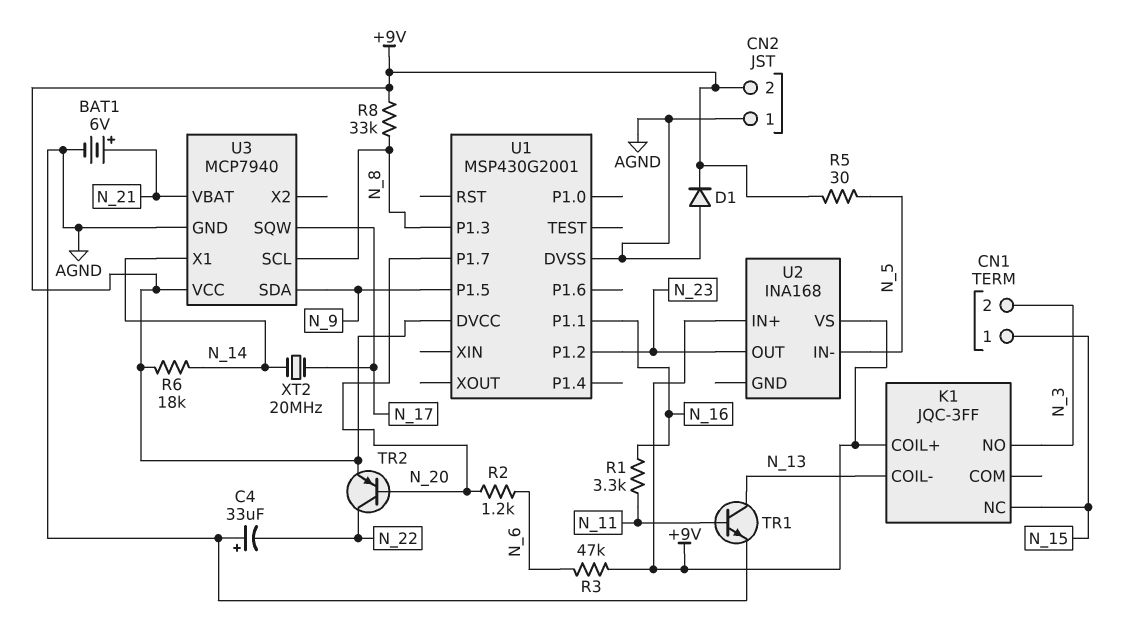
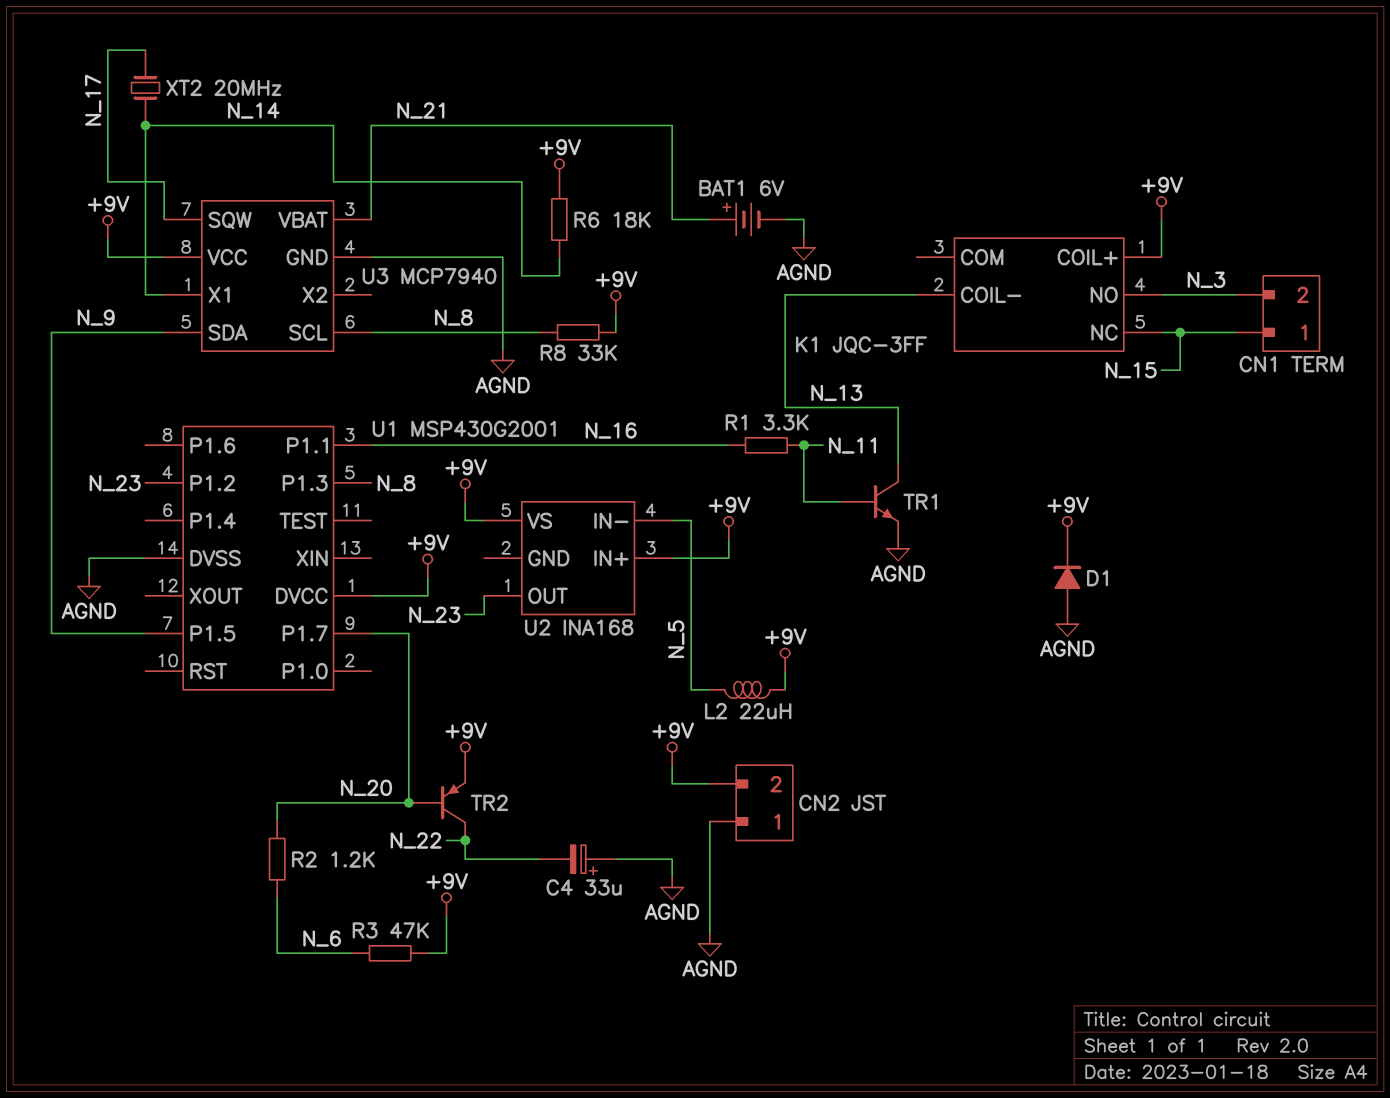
L2: none -> 22uH (+9V, N_5)
R5: 30 (+9V, N_5) -> none

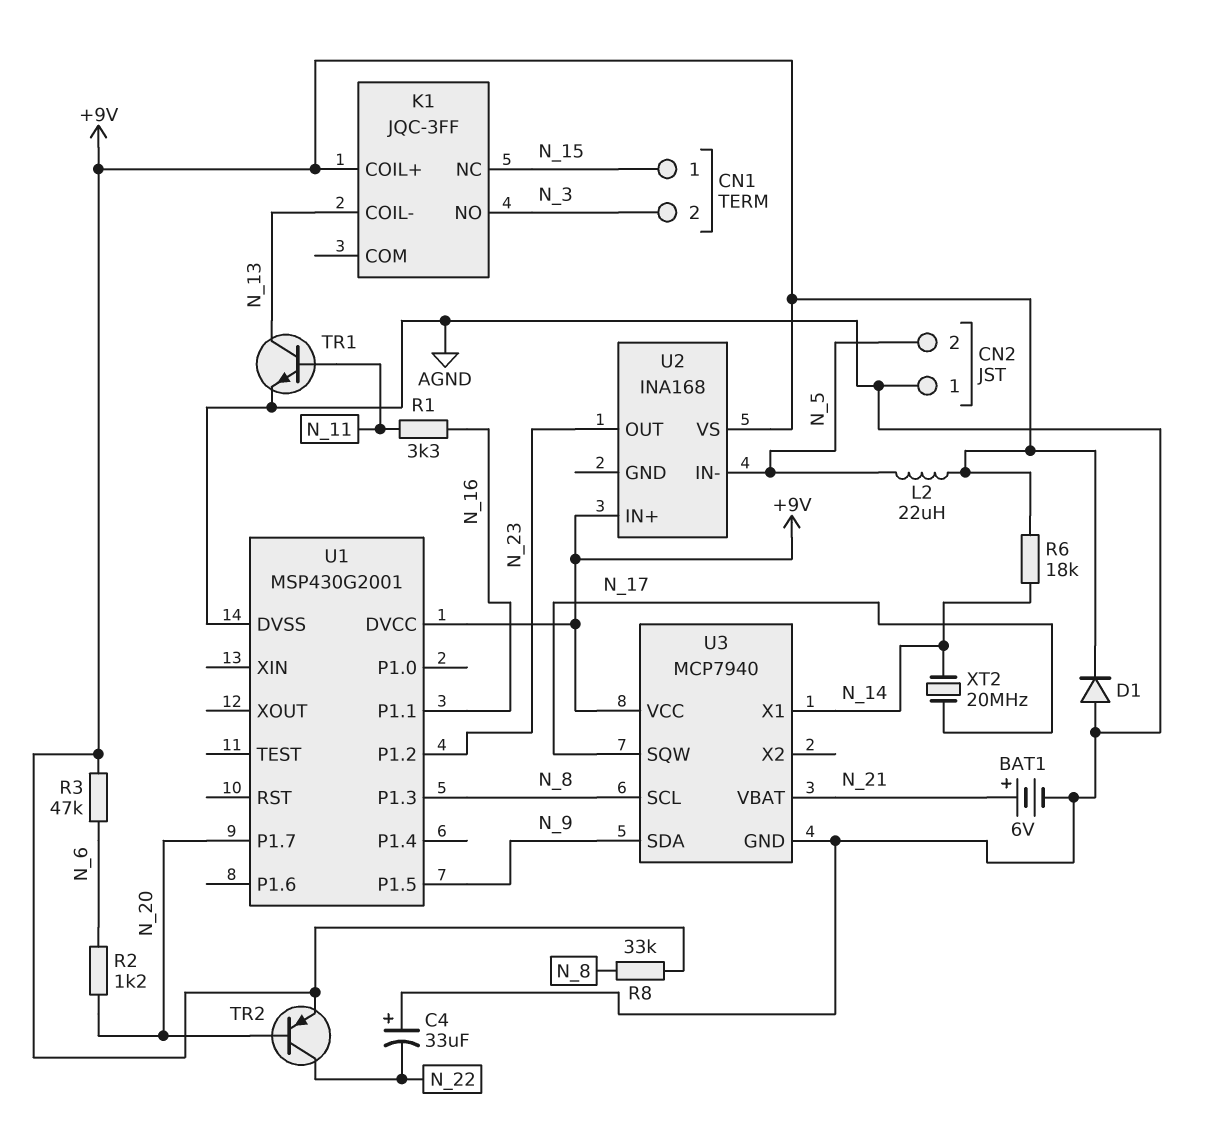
CN2 pin 2: +9V -> N_5

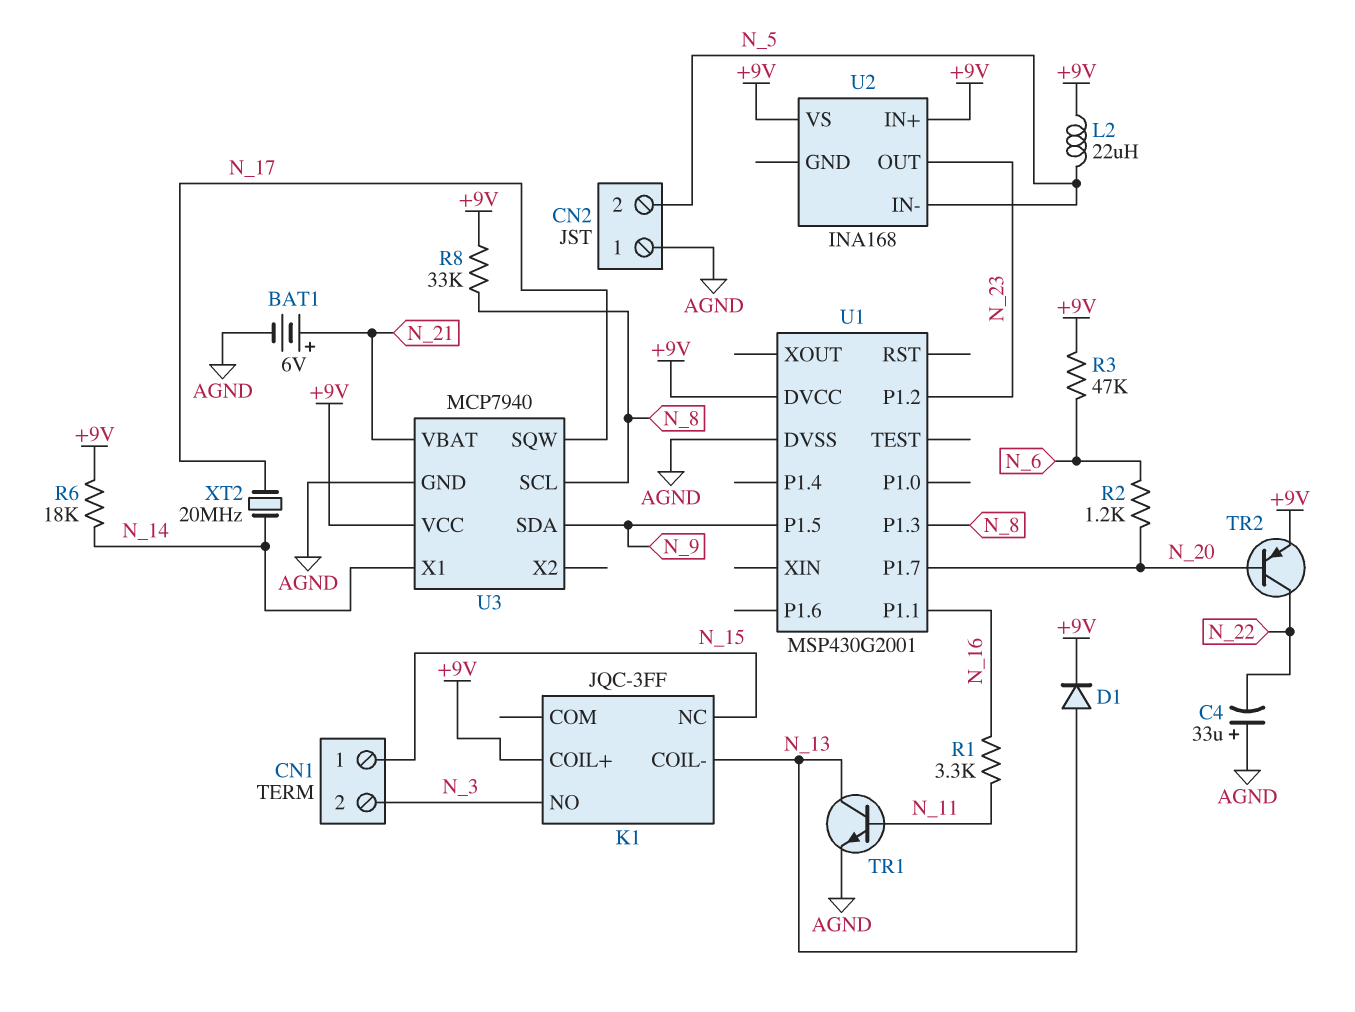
D1: diode (A AGND, K +9V) -> diode (A N_13, K +9V)

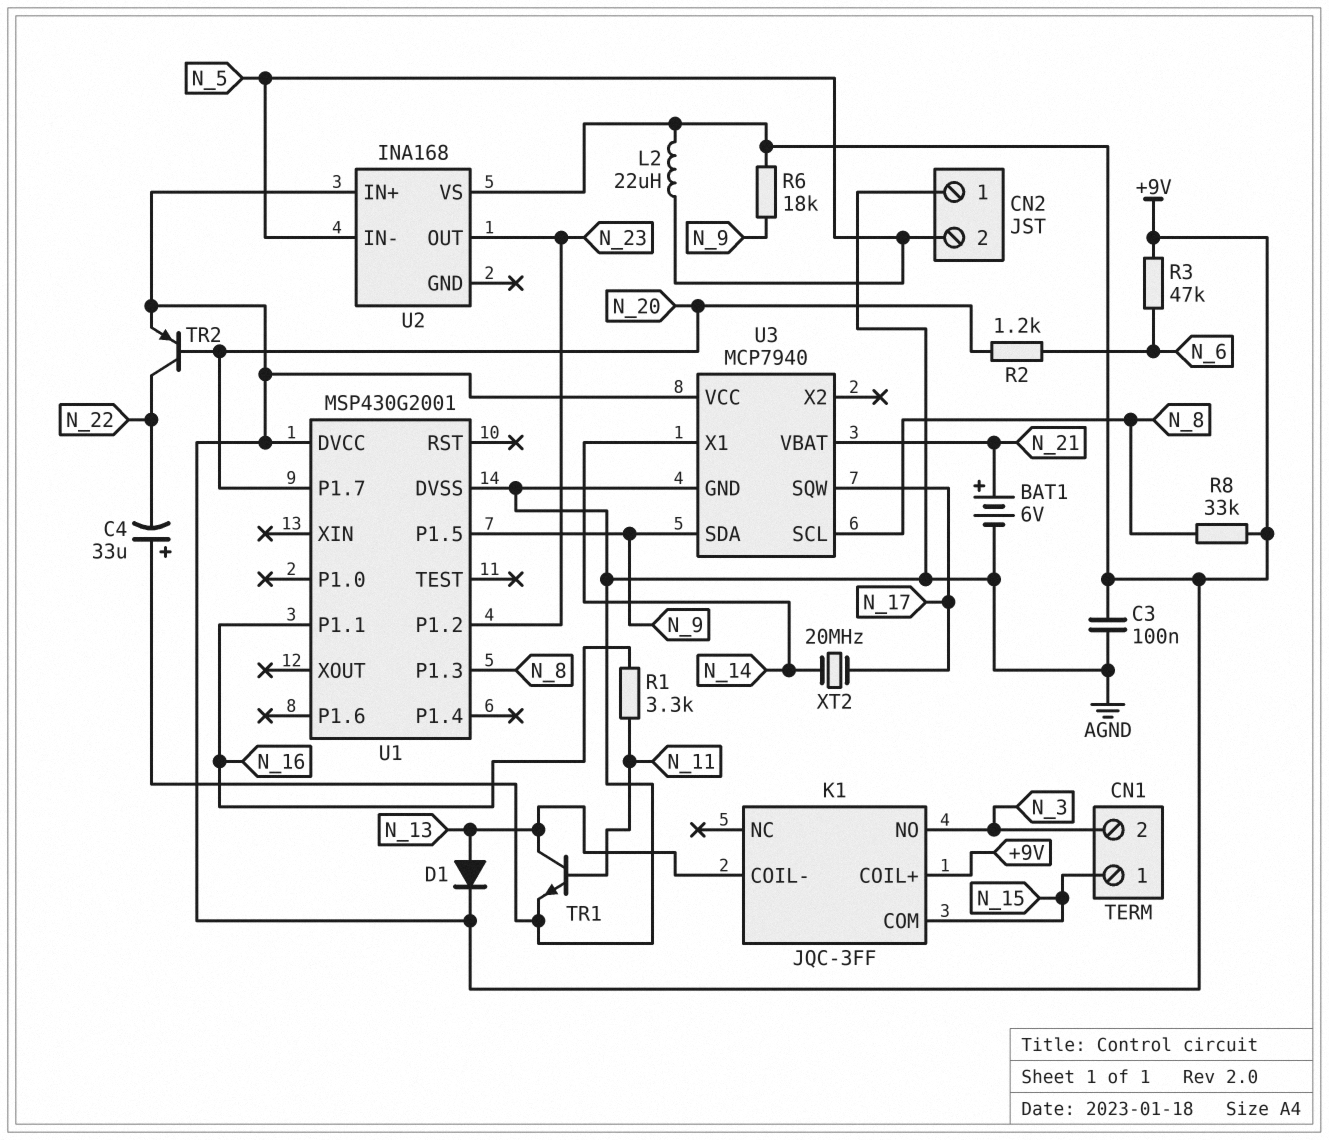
C3: none -> 100nF (+9V, AGND)
K1 pin COM: none -> N_15
K1 pin NC: N_15 -> none
R6: 18k (+9V, N_14) -> 18k (+9V, N_9)

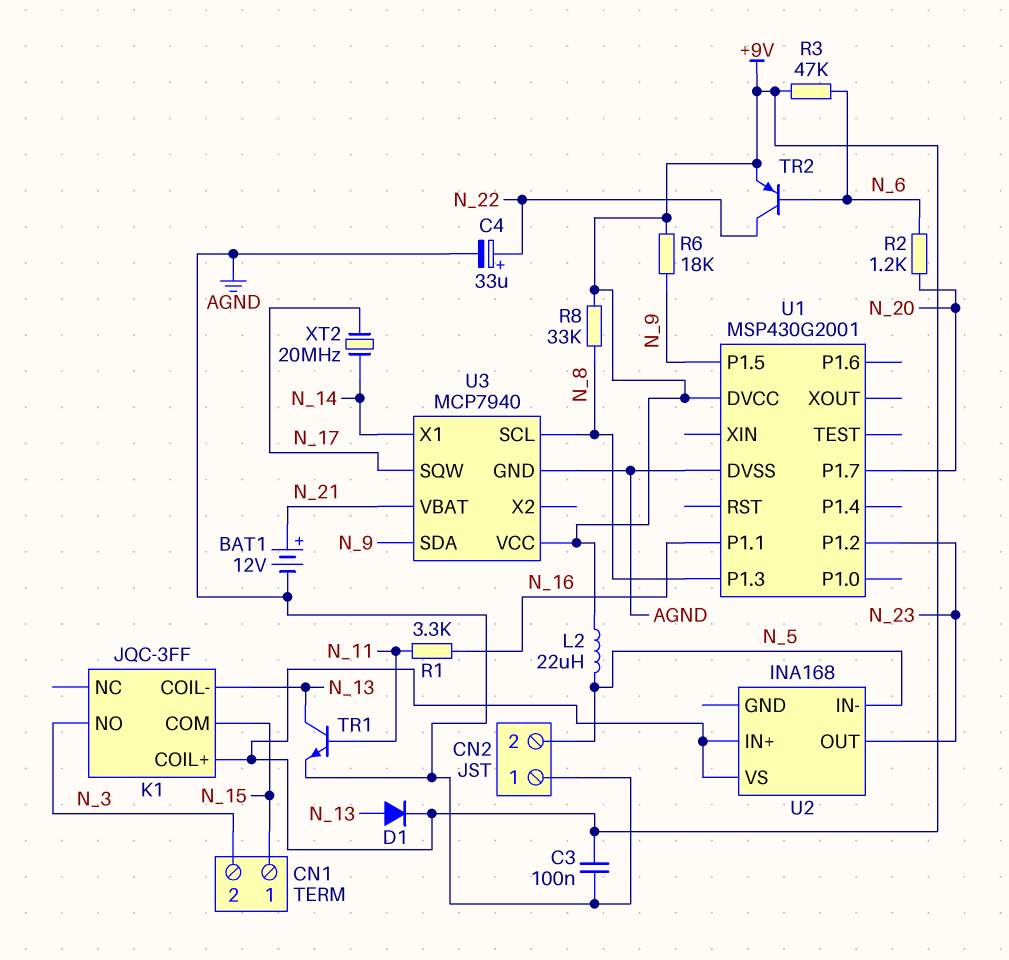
BAT1: 6V (plus N_21, minus AGND) -> 12V (plus N_21, minus AGND)
C4: 33uF (plus AGND, minus N_22) -> 33uF (plus N_22, minus AGND)
TR2: PNP (B N_20, C N_22, E +9V) -> PNP (B N_6, C N_22, E +9V)

